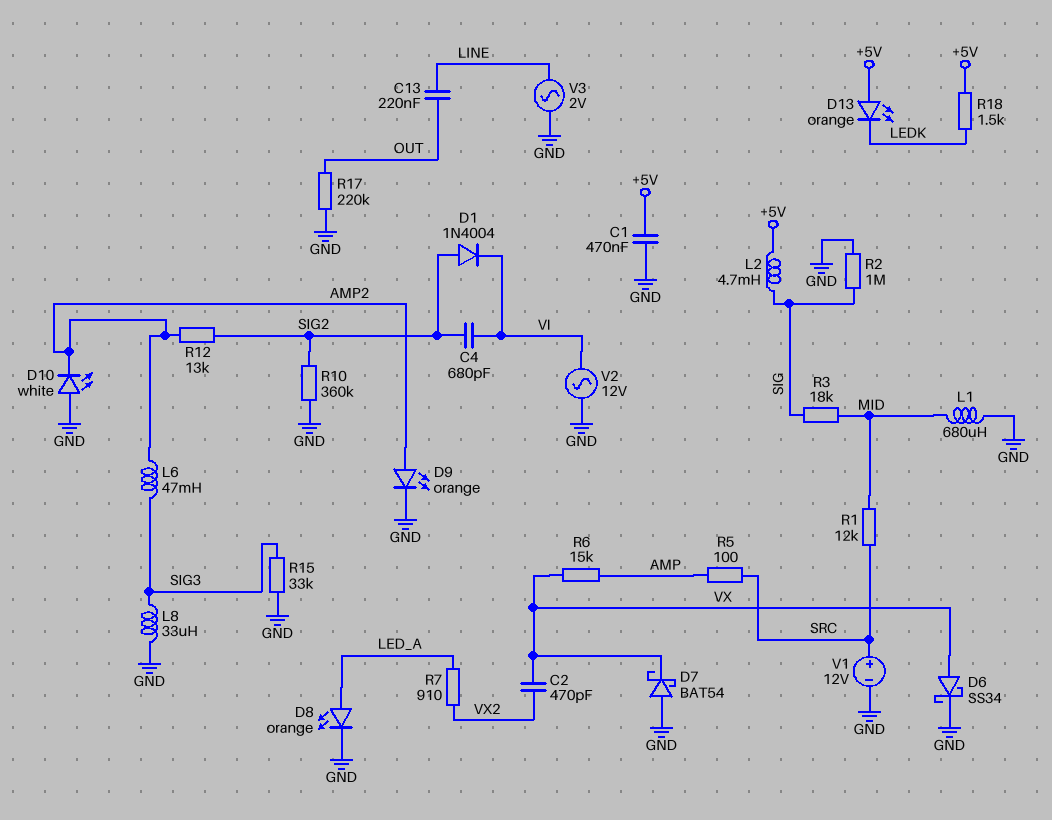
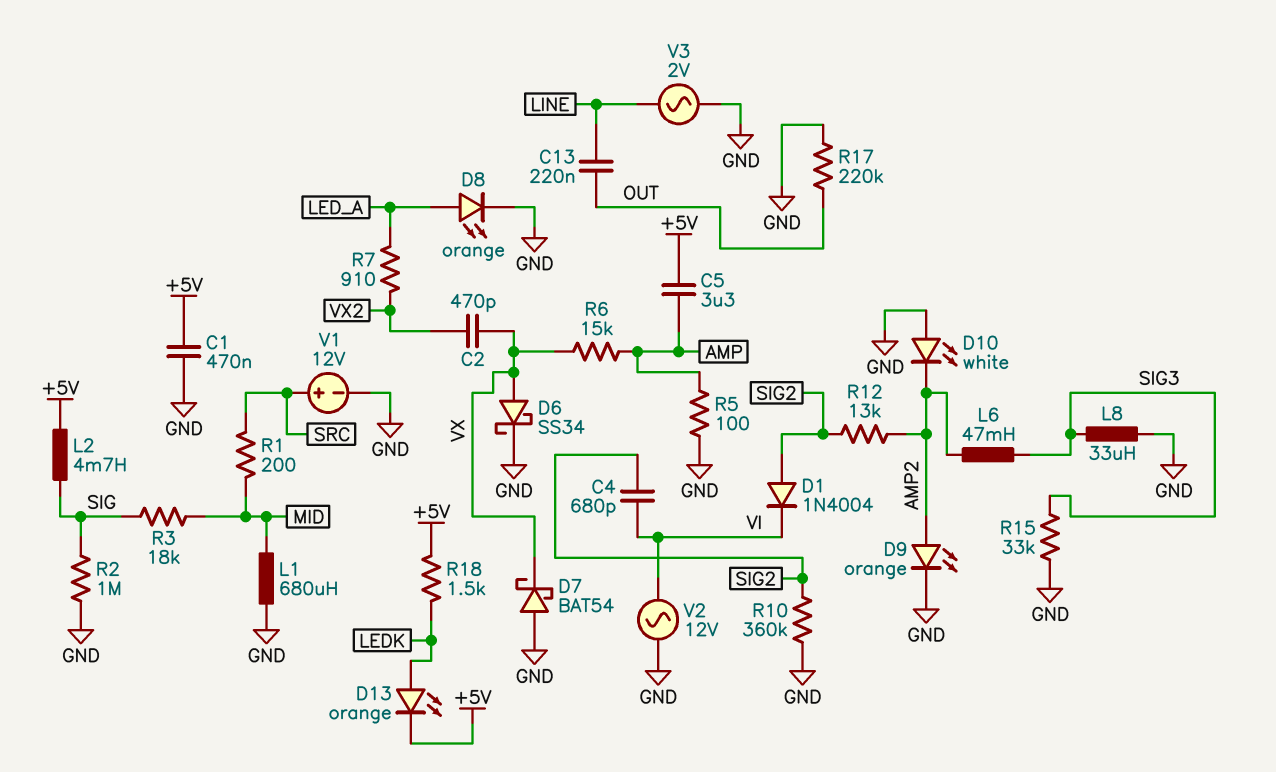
C5: none -> 3.3uF (+5V, AMP)
D13: LED orange (A +5V, K LEDK) -> LED orange (A LEDK, K +5V)
R1: 12k (MID, SRC) -> 200 (MID, SRC)
R5: 100 (AMP, SRC) -> 100 (AMP, GND)

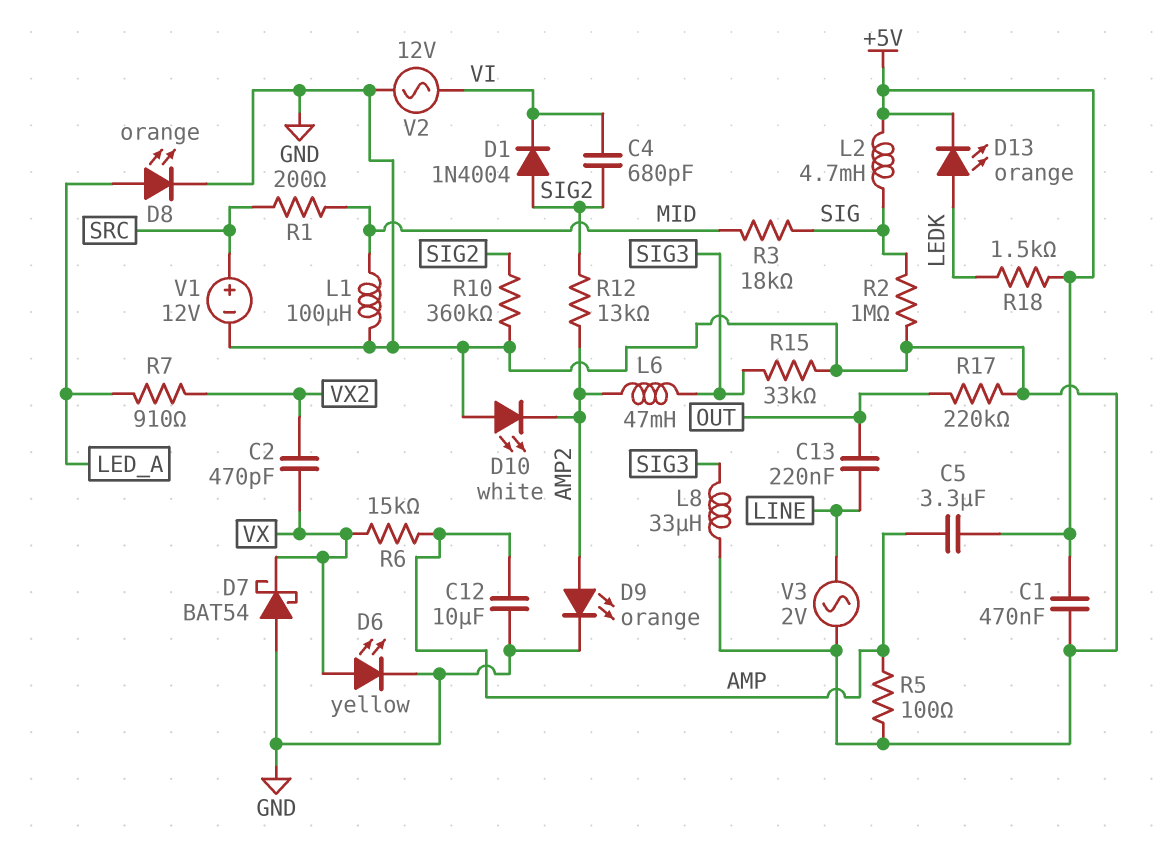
C12: none -> 10uF (AMP, GND)
D6: schottky SS34 (A VX, K GND) -> LED yellow (A VX, K GND)
L1: 680uH (GND, MID) -> 100uH (GND, MID)

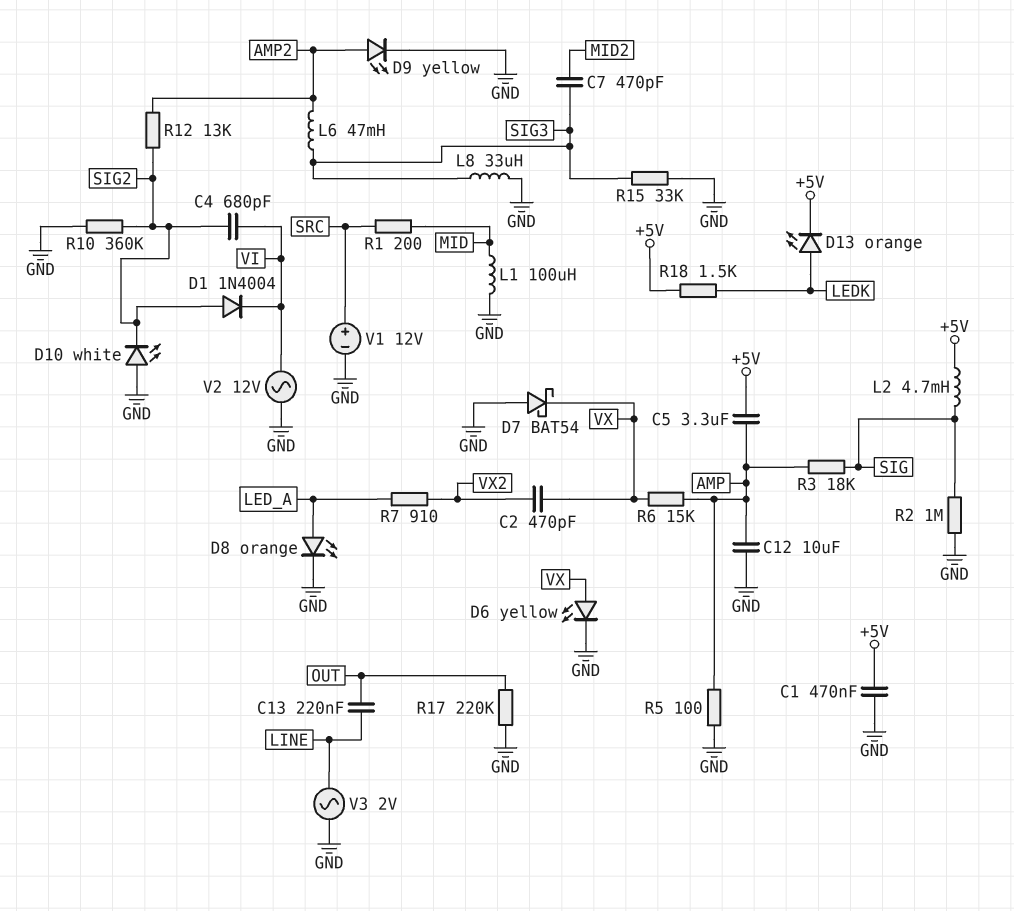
C7: none -> 470pF (MID2, SIG3)
D9: LED orange (A AMP2, K GND) -> LED yellow (A AMP2, K GND)
D10: LED white (A GND, K AMP2) -> LED white (A GND, K SIG2)
R3: 18k (MID, SIG) -> 18k (AMP, SIG)

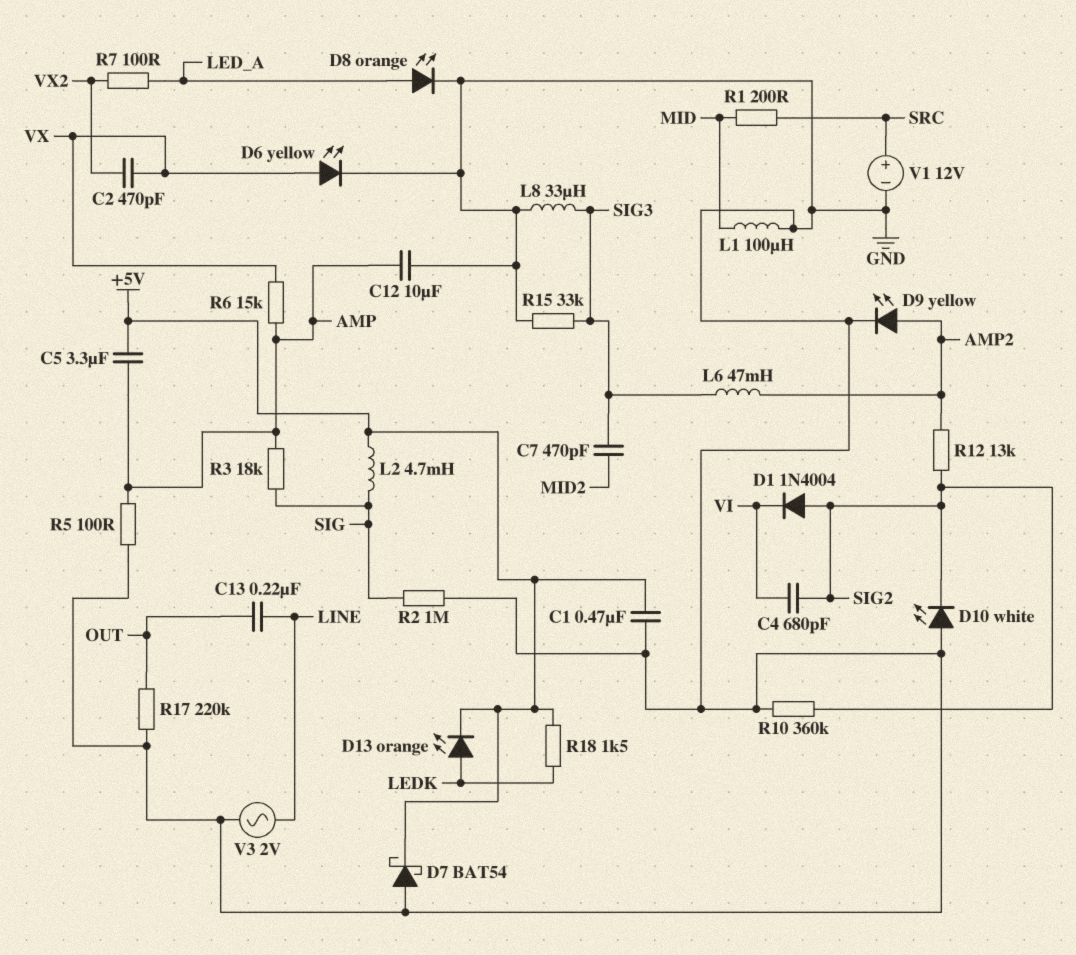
D7: schottky BAT54 (A GND, K VX) -> schottky BAT54 (A GND, K +5V)
R7: 910 (LED_A, VX2) -> 100 (LED_A, VX2)
V2: AC 12V (GND, VI) -> none

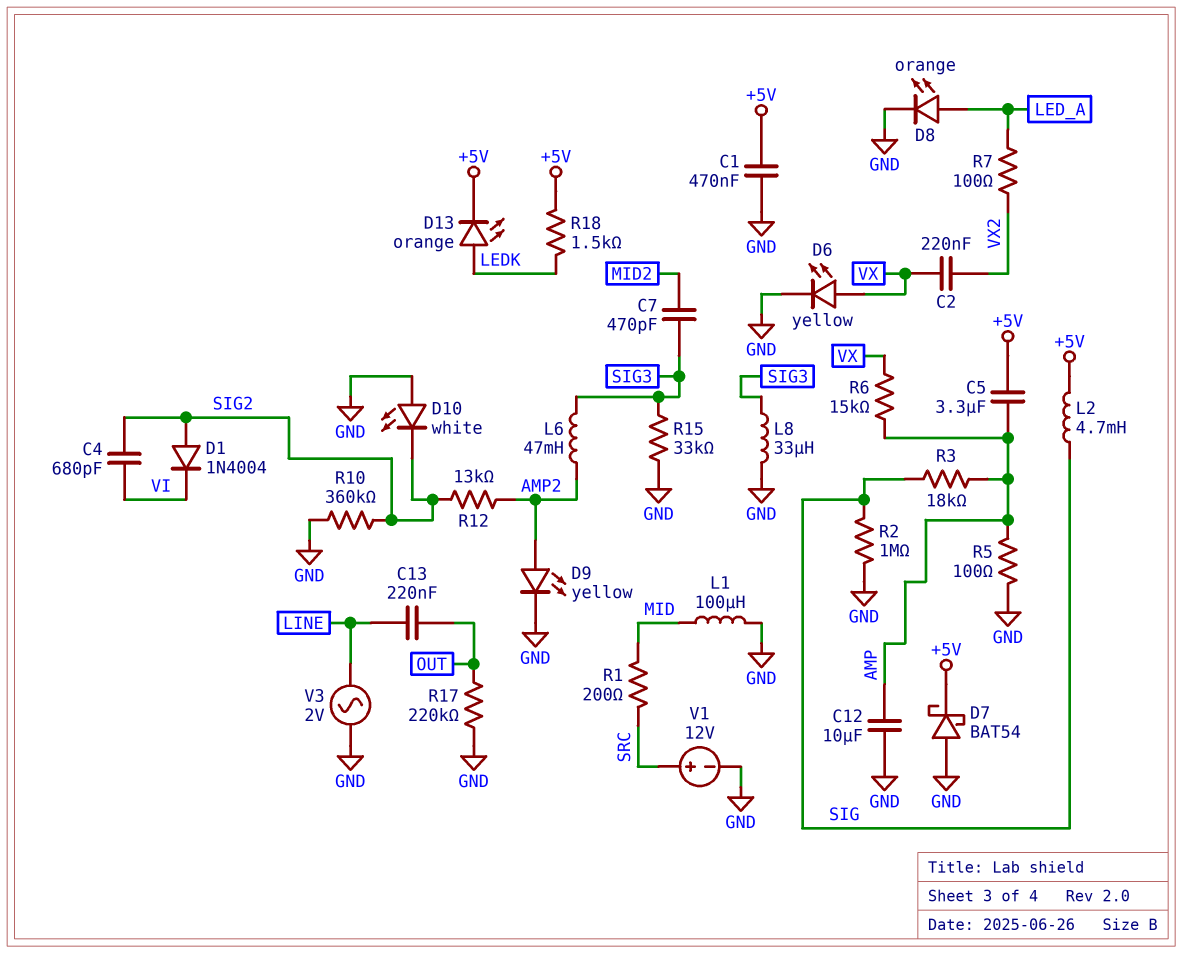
C2: 470pF (VX, VX2) -> 220nF (VX, VX2)

